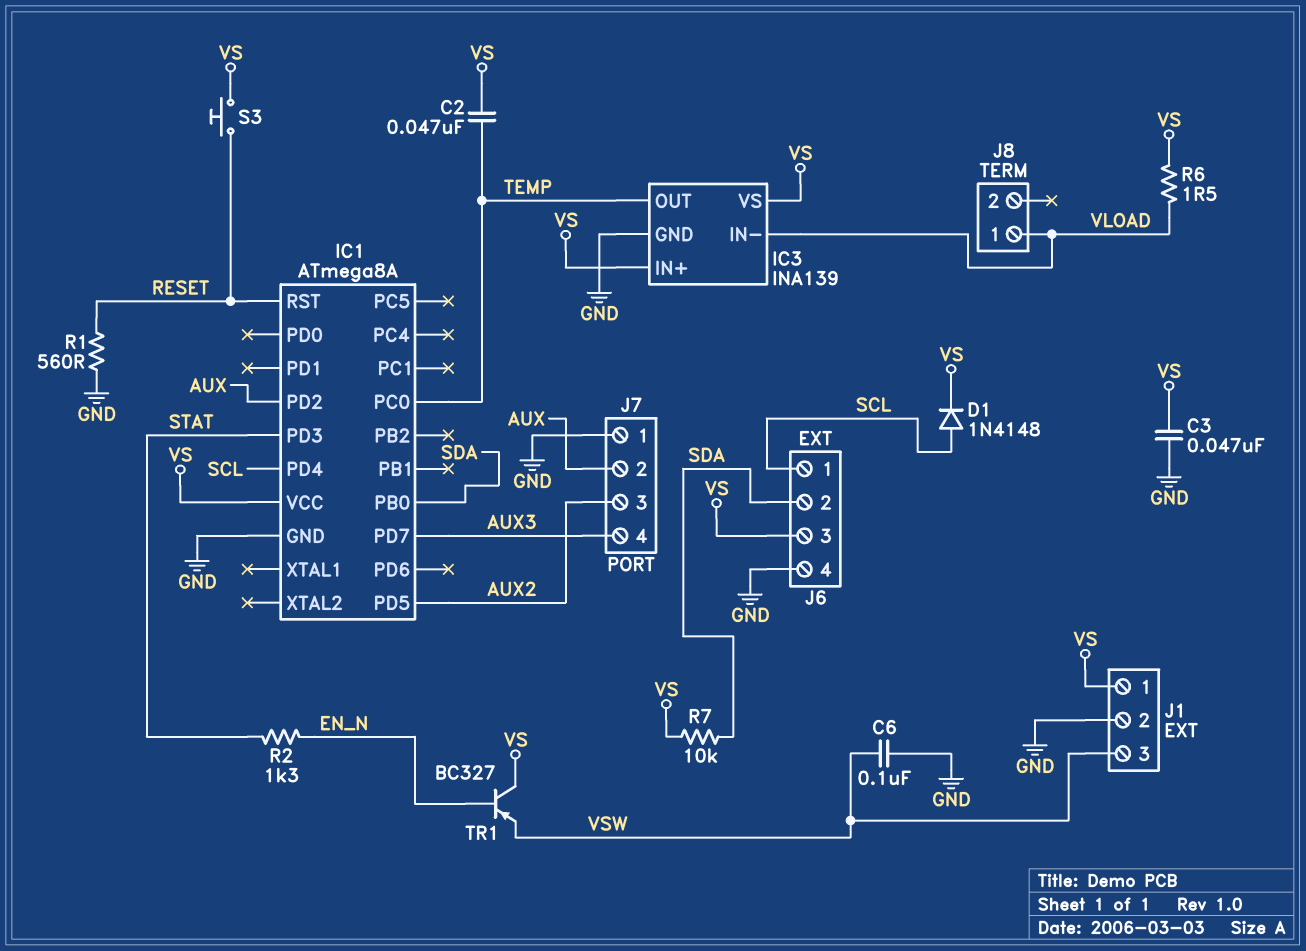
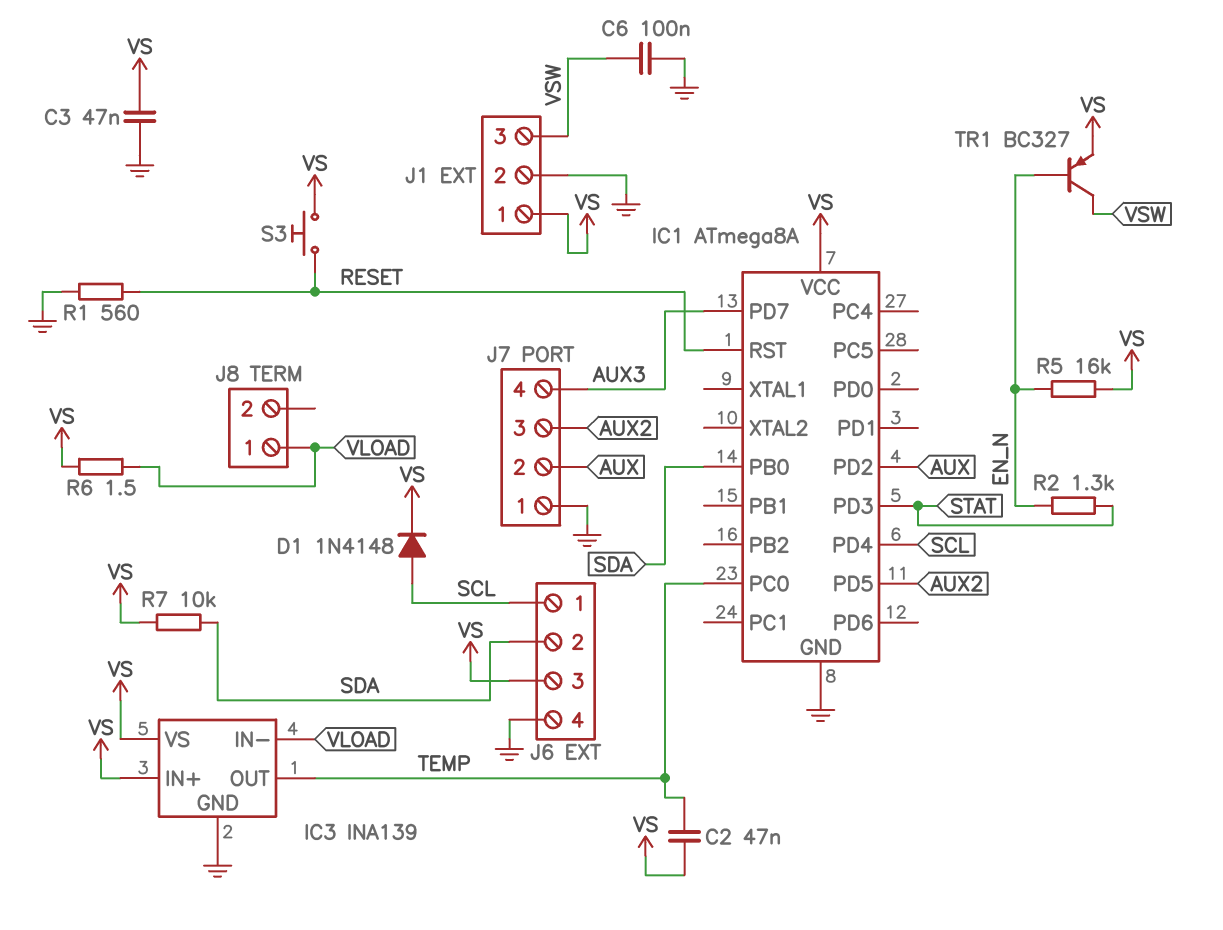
R5: none -> 16k (EN_N, VS)
TR1: PNP BC327 (B EN_N, C VS, E VSW) -> PNP BC327 (B EN_N, C VSW, E VS)

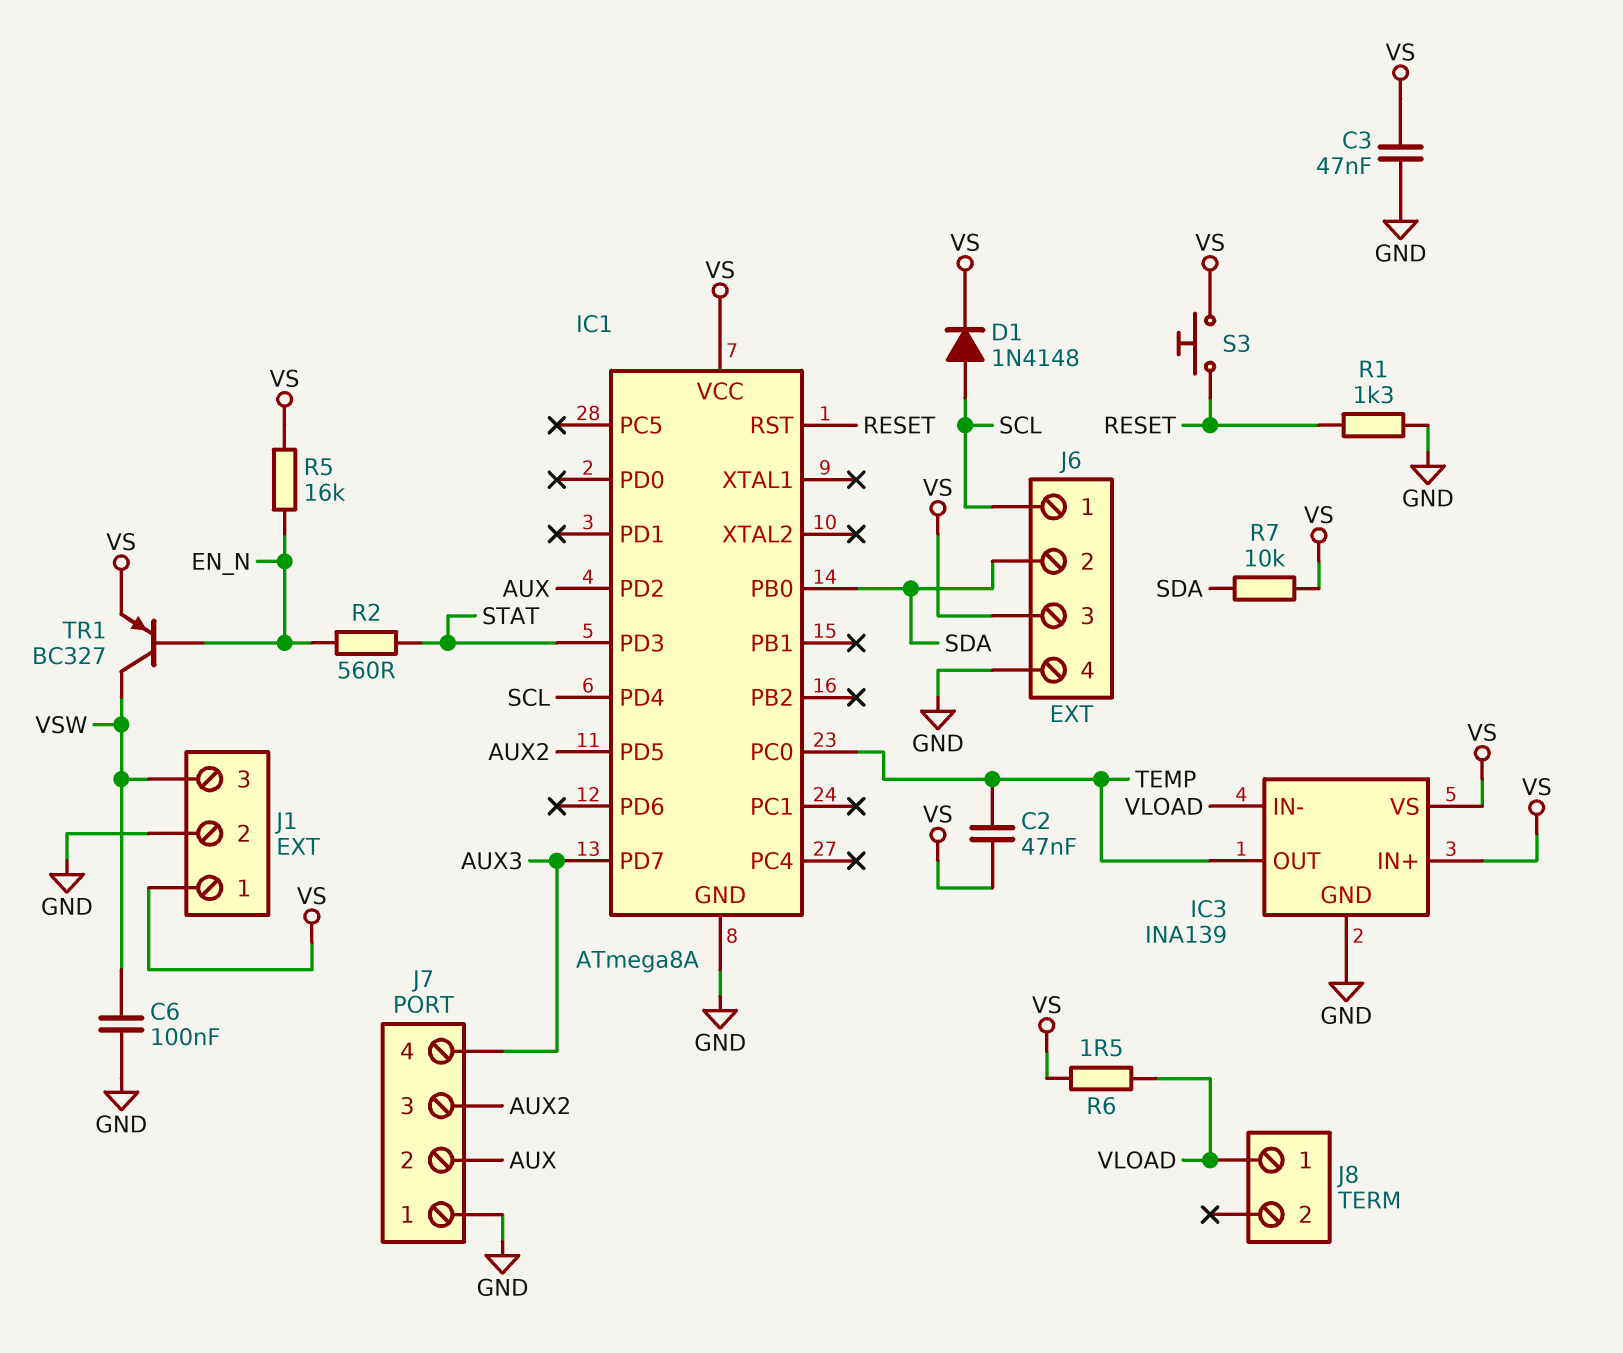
R1: 560 (GND, RESET) -> 1.3k (GND, RESET)
R2: 1.3k (EN_N, STAT) -> 560 (EN_N, STAT)

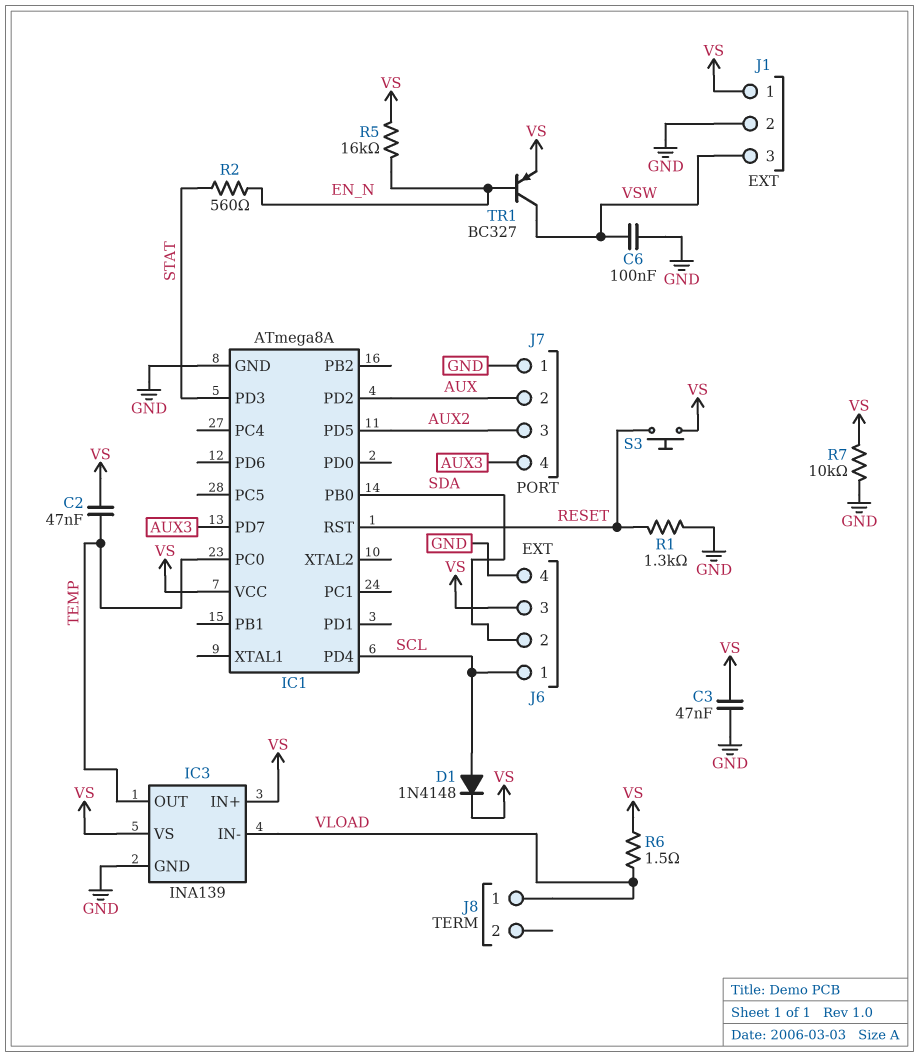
R7: 10k (SDA, VS) -> 10k (GND, VS)

